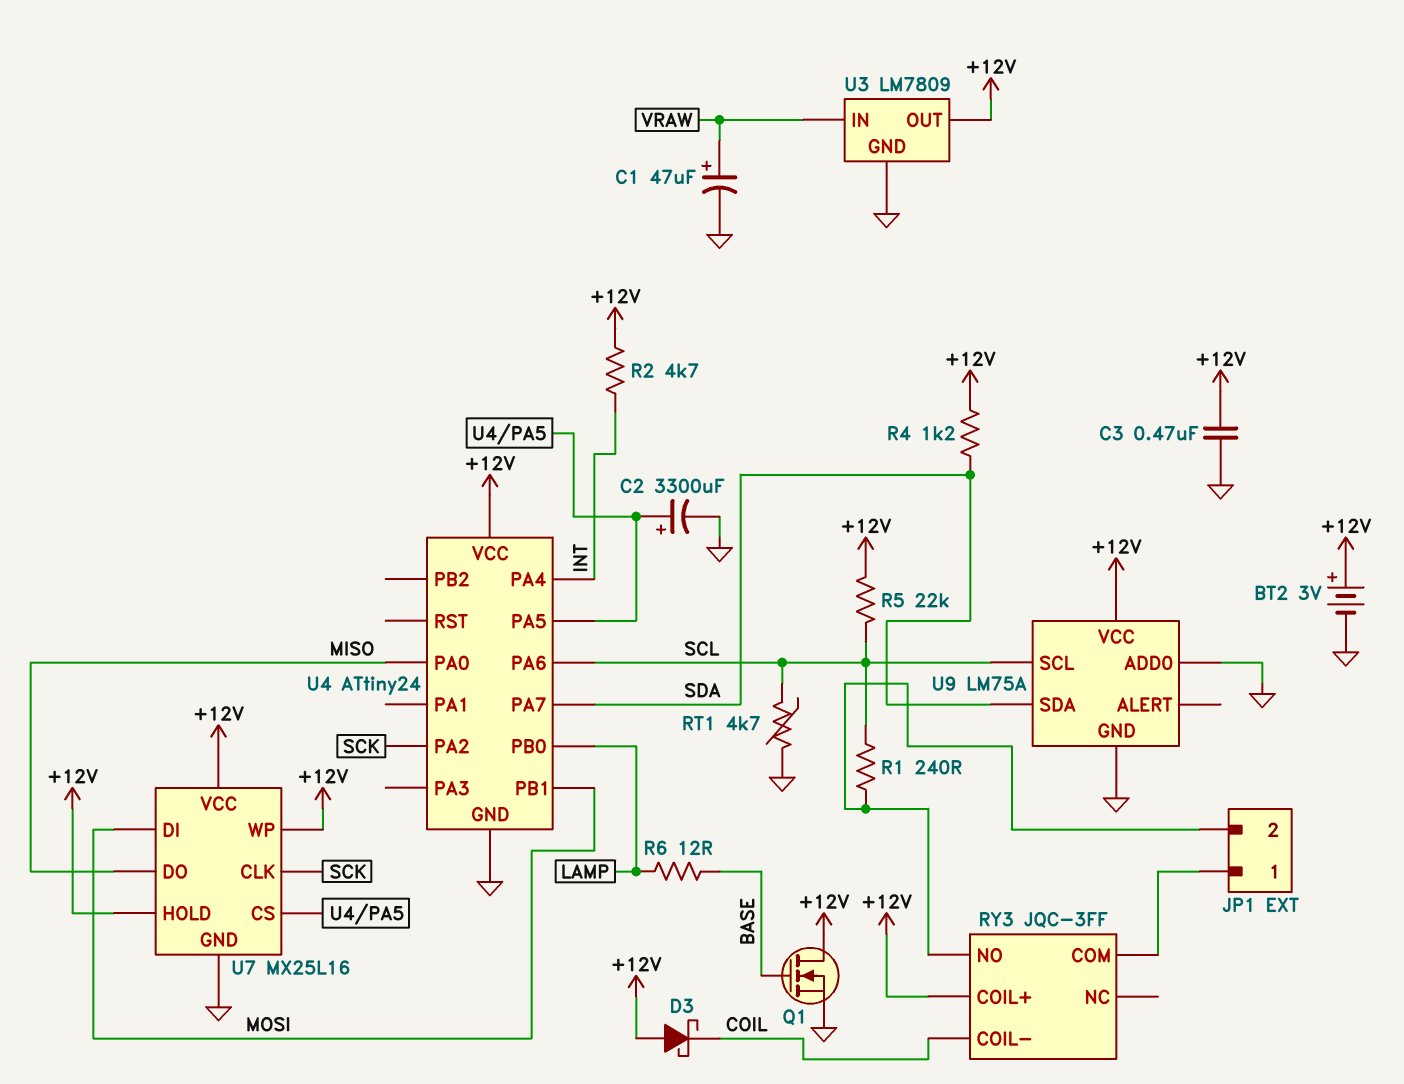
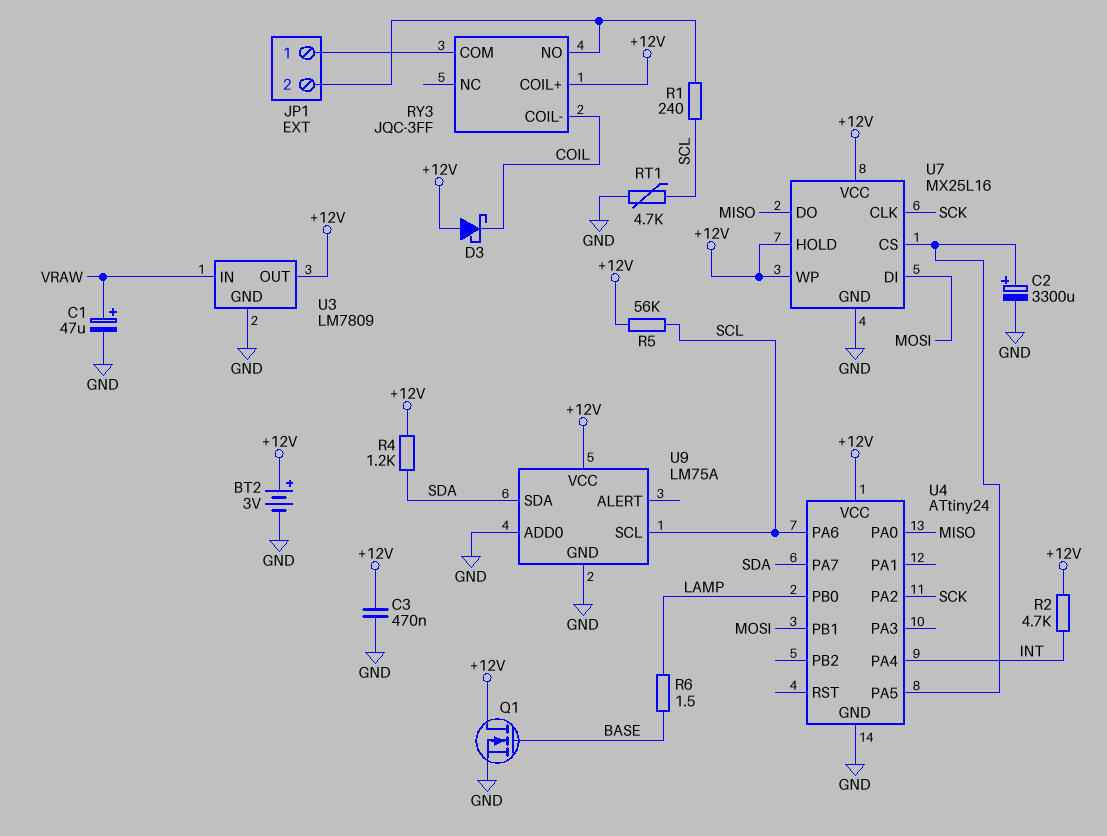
R5: 22k (+12V, SCL) -> 56k (+12V, SCL)
R6: 12 (BASE, LAMP) -> 1.5 (BASE, LAMP)

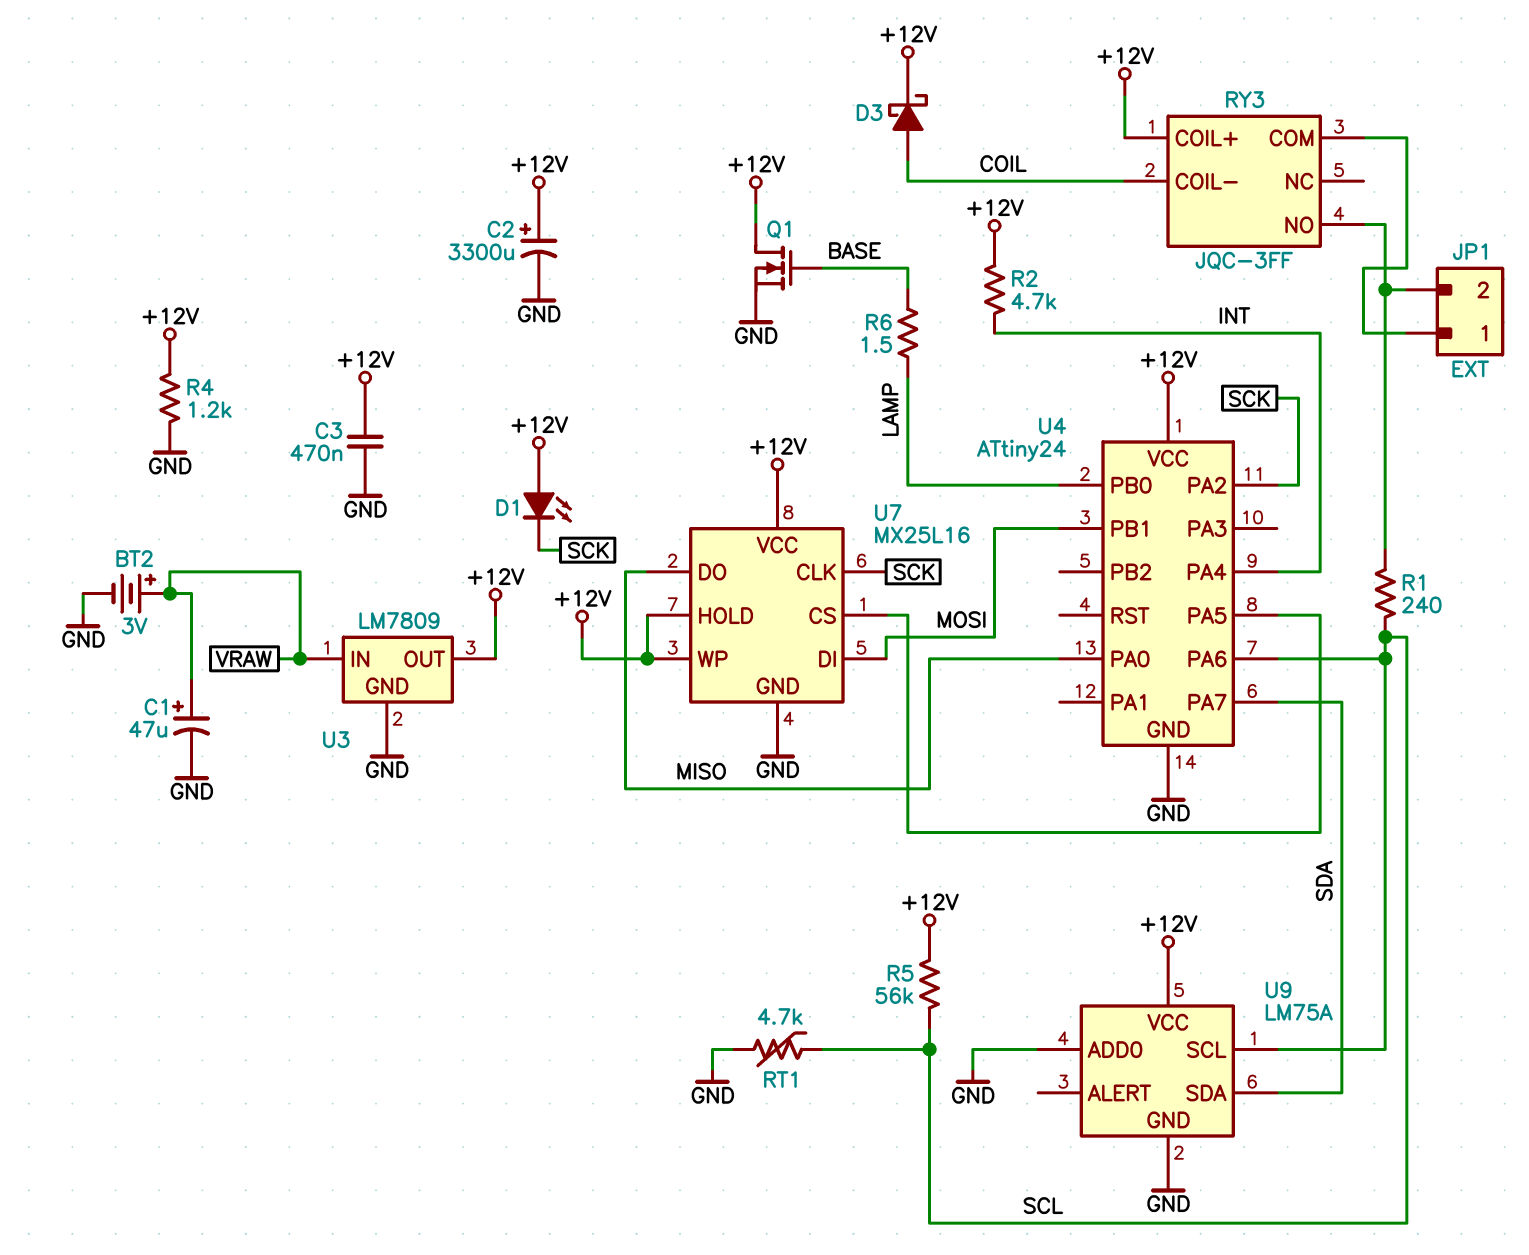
BT2: 3V (plus +12V, minus GND) -> 3V (plus VRAW, minus GND)
C2: 3300uF (plus U4/PA5, minus GND) -> 3300uF (plus +12V, minus GND)
D1: none -> LED (A +12V, K SCK)
D3: schottky (A +12V, K COIL) -> schottky (A COIL, K +12V)
R4: 1.2k (+12V, SDA) -> 1.2k (+12V, GND)

